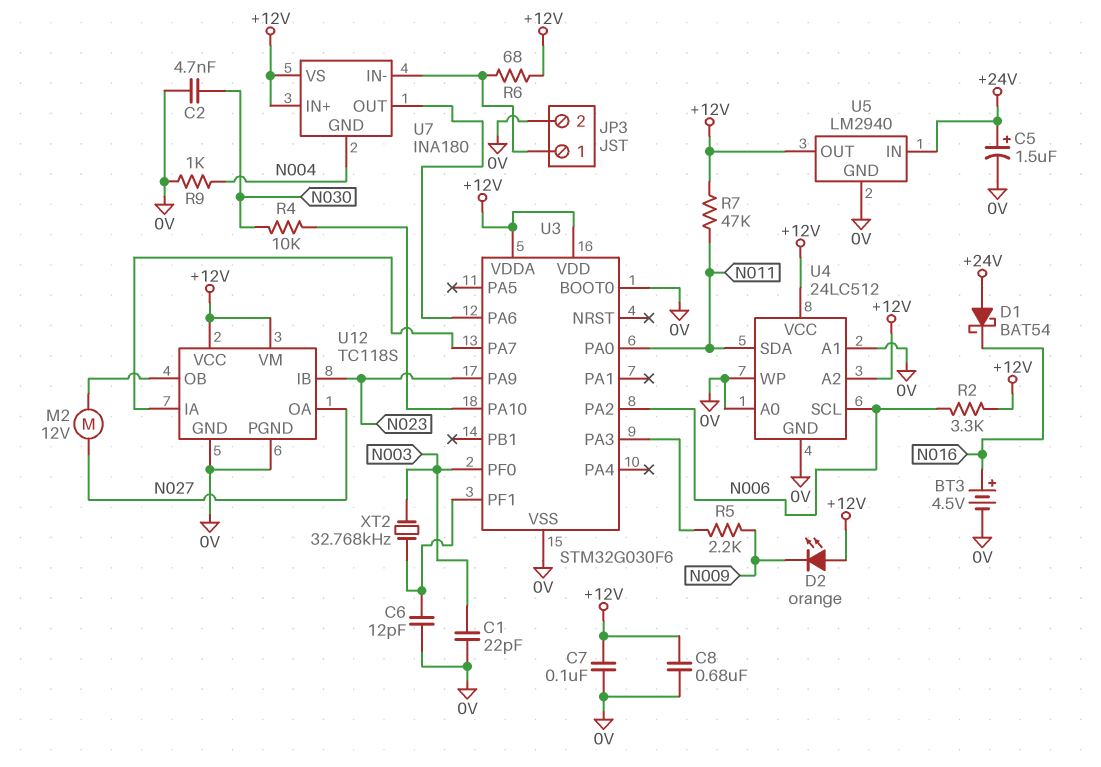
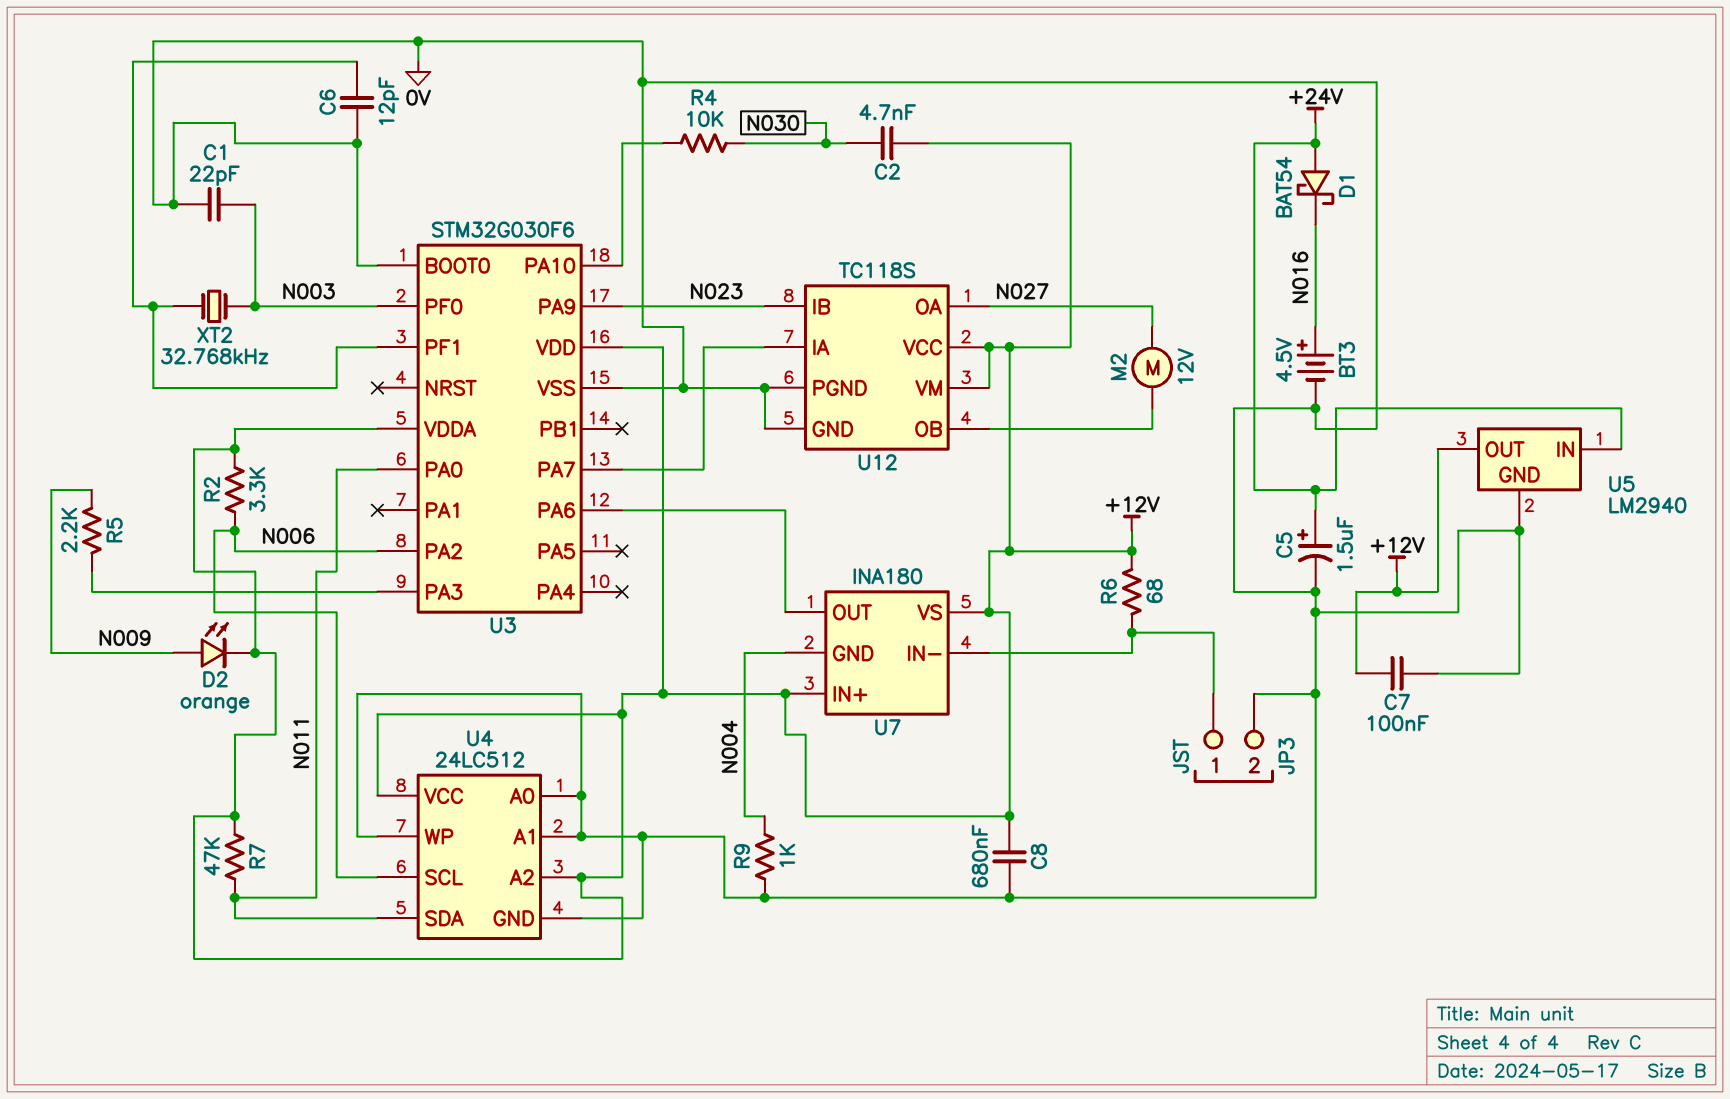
C2: 4.7nF (0V, N030) -> 4.7nF (+12V, N030)
D2: LED orange (A +12V, K N009) -> LED orange (A N009, K +12V)

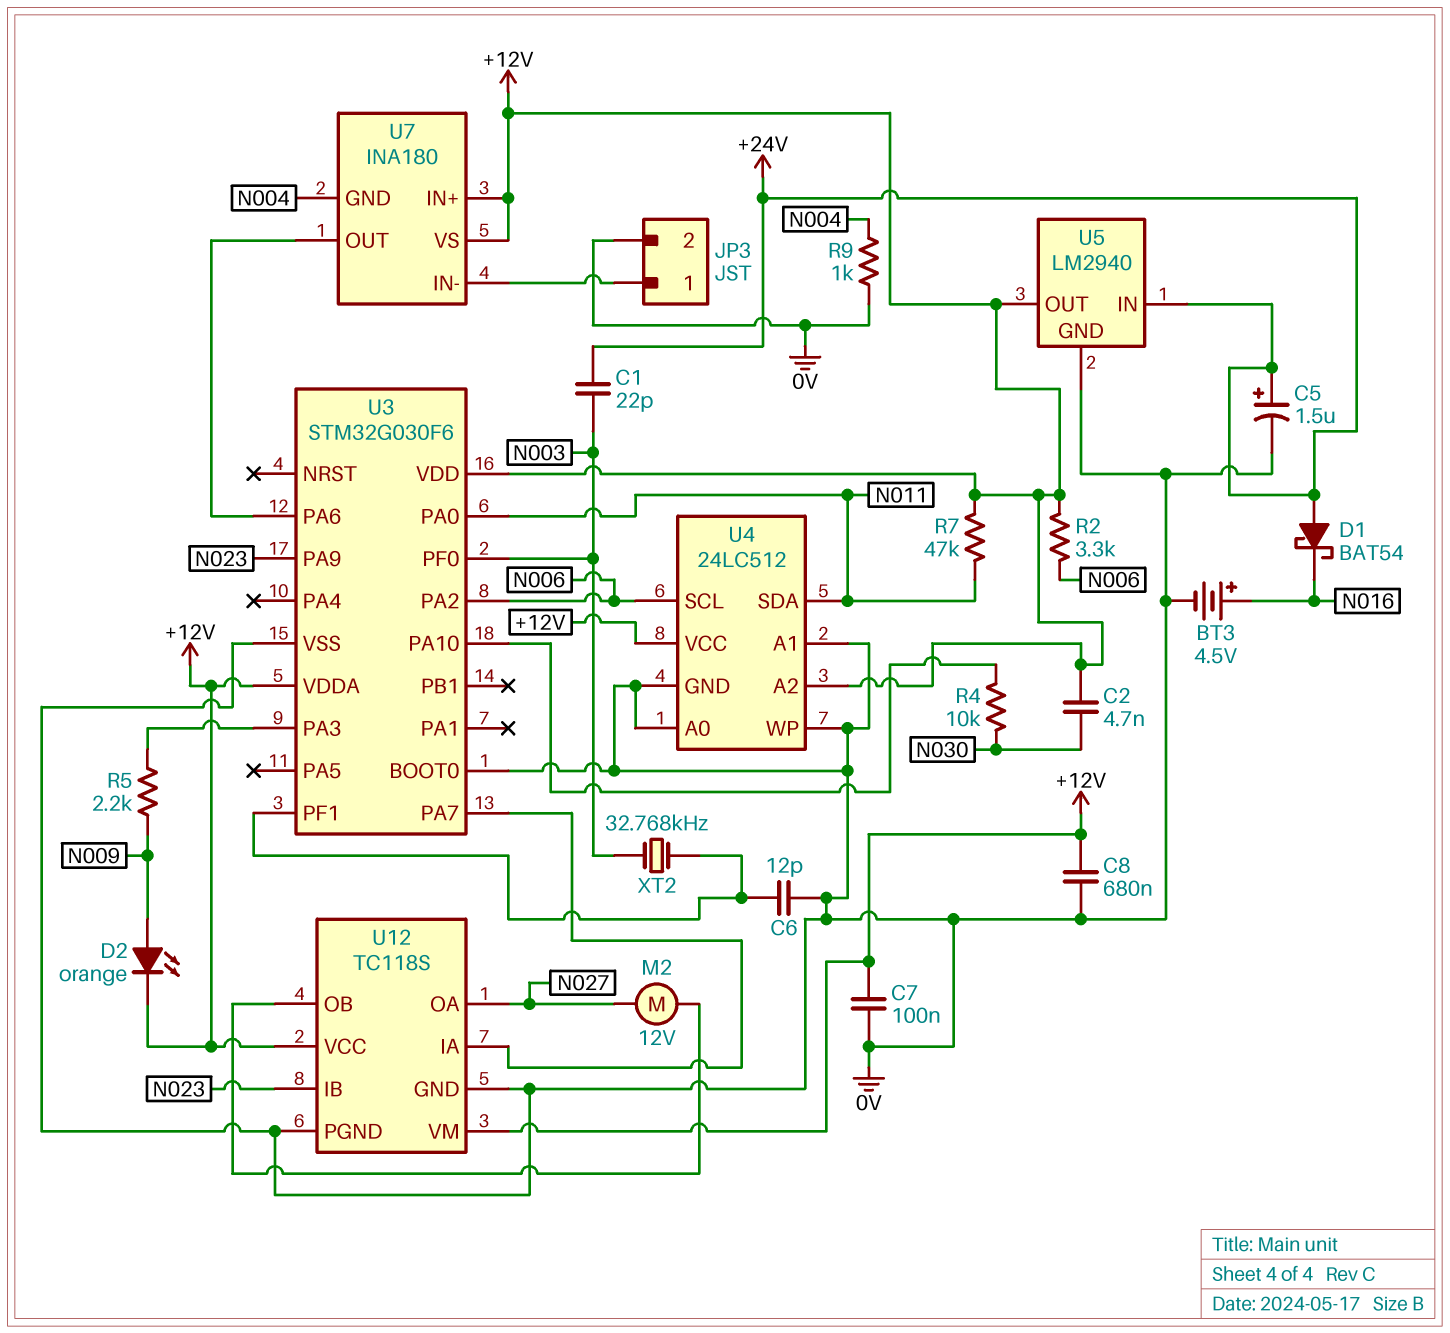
C1: 22pF (0V, N003) -> 22pF (+24V, N003)
R6: 68 (+12V, JP3/1) -> none

